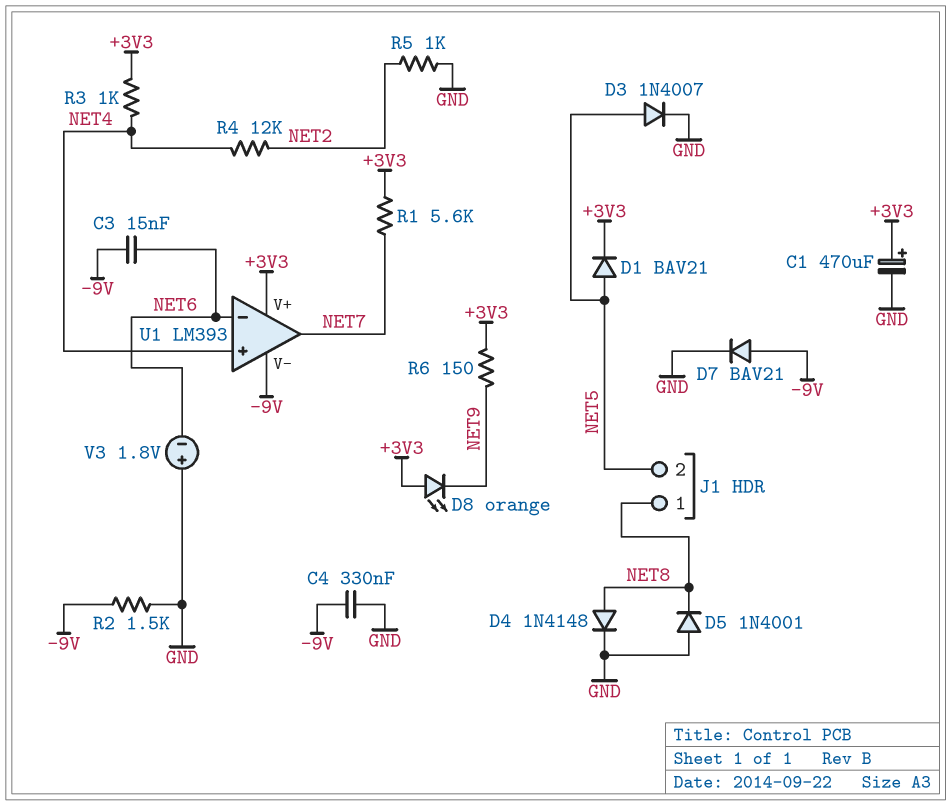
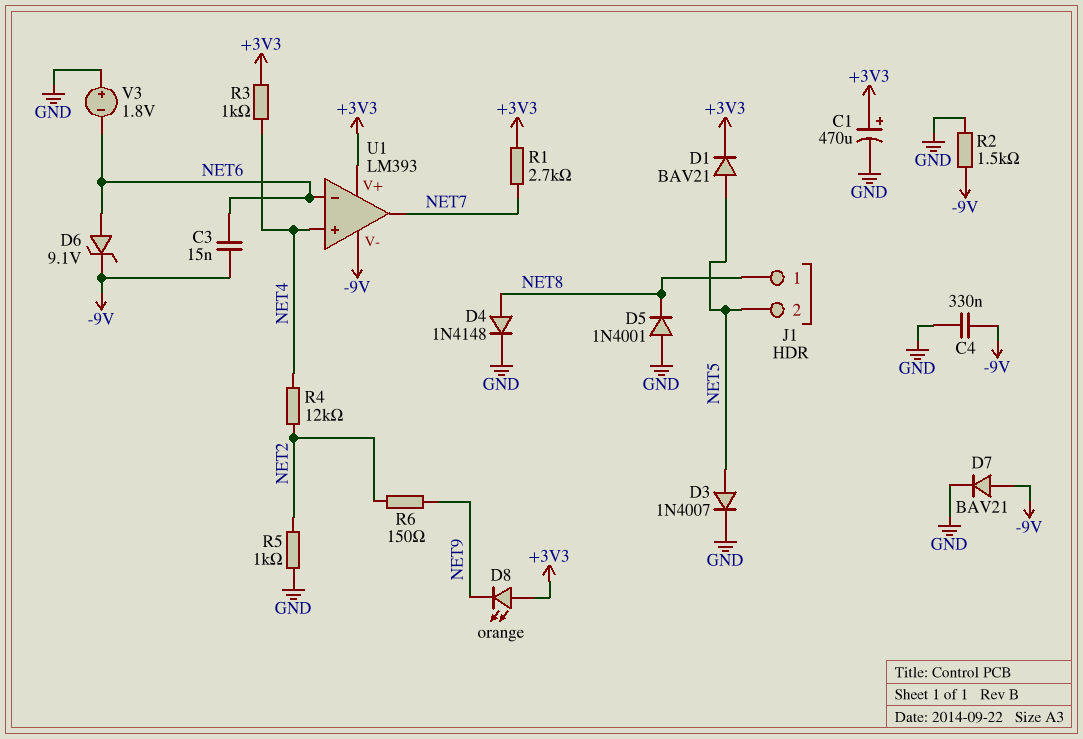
D6: none -> zener 9.1V (A NET6, K -9V)
R1: 5.6k (+3V3, NET7) -> 2.7k (+3V3, NET7)
R6: 150 (+3V3, NET9) -> 150 (NET2, NET9)

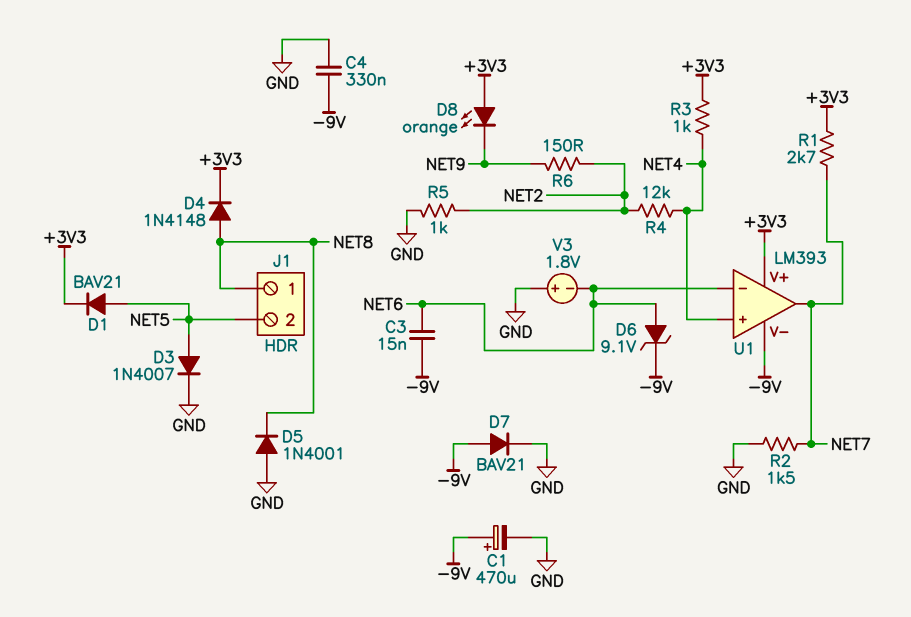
C1: 470uF (plus +3V3, minus GND) -> 470uF (plus -9V, minus GND)
D4: diode 1N4148 (A NET8, K GND) -> diode 1N4148 (A NET8, K +3V3)
R2: 1.5k (-9V, GND) -> 1.5k (GND, NET7)

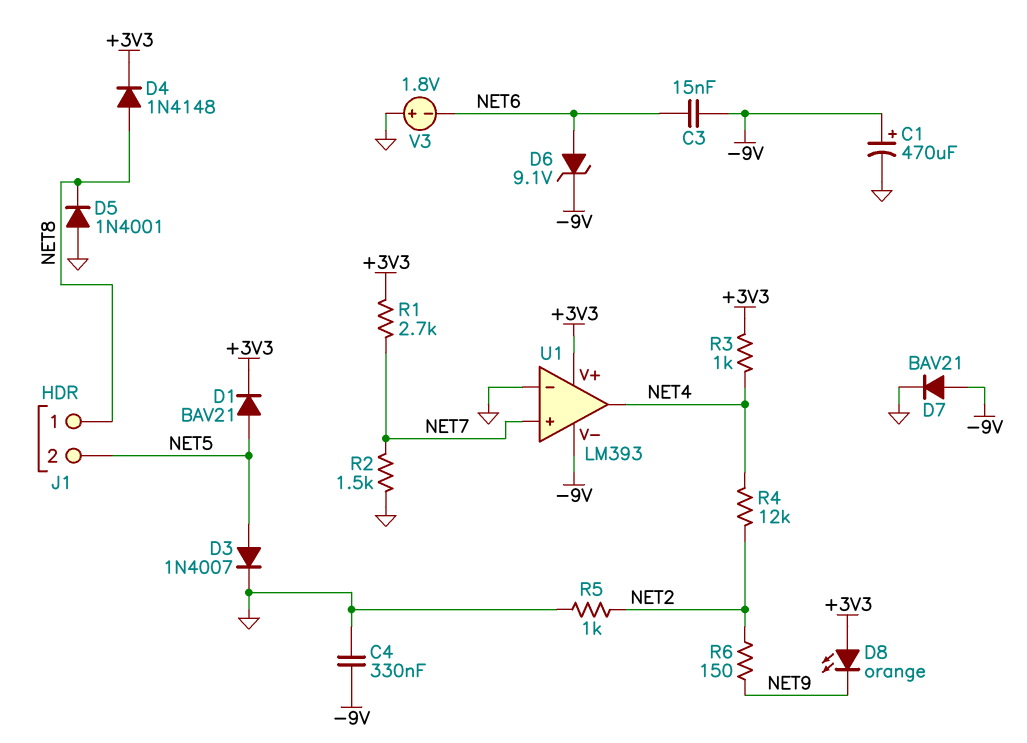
U1 pin in+: NET4 -> NET7
U1 pin in-: NET6 -> GND
U1 pin out: NET7 -> NET4

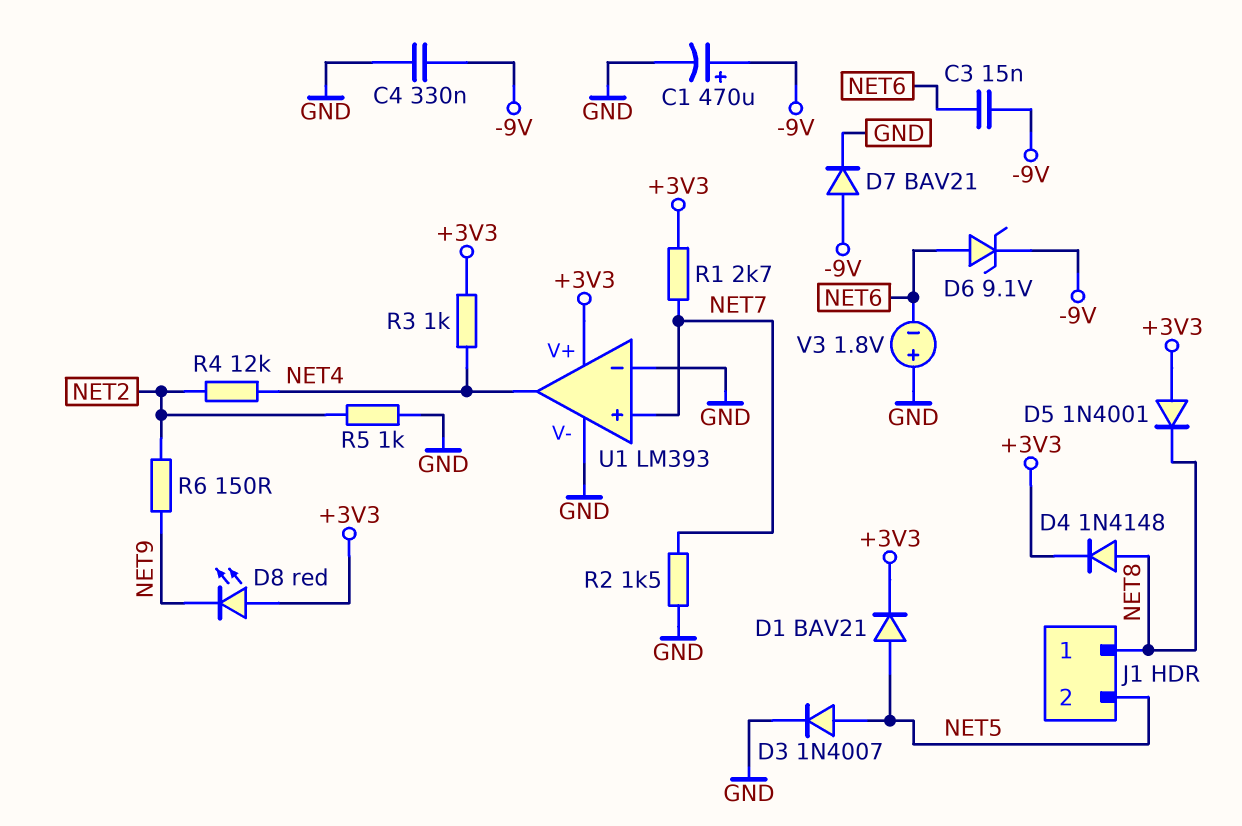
D5: diode 1N4001 (A GND, K NET8) -> diode 1N4001 (A +3V3, K NET8)
D8: LED orange (A +3V3, K NET9) -> LED red (A +3V3, K NET9)
U1 pin V-: -9V -> GND

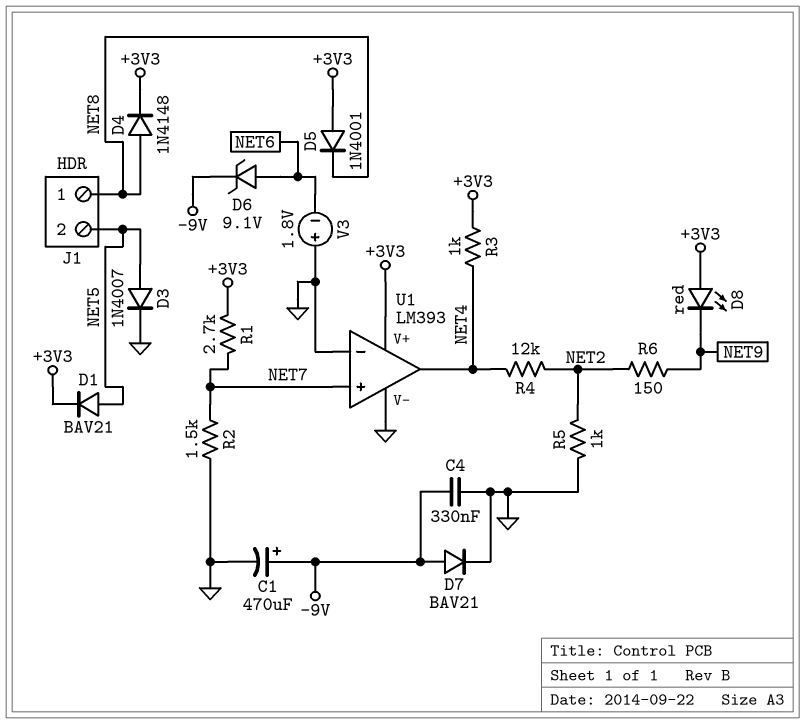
C3: 15nF (-9V, NET6) -> none

